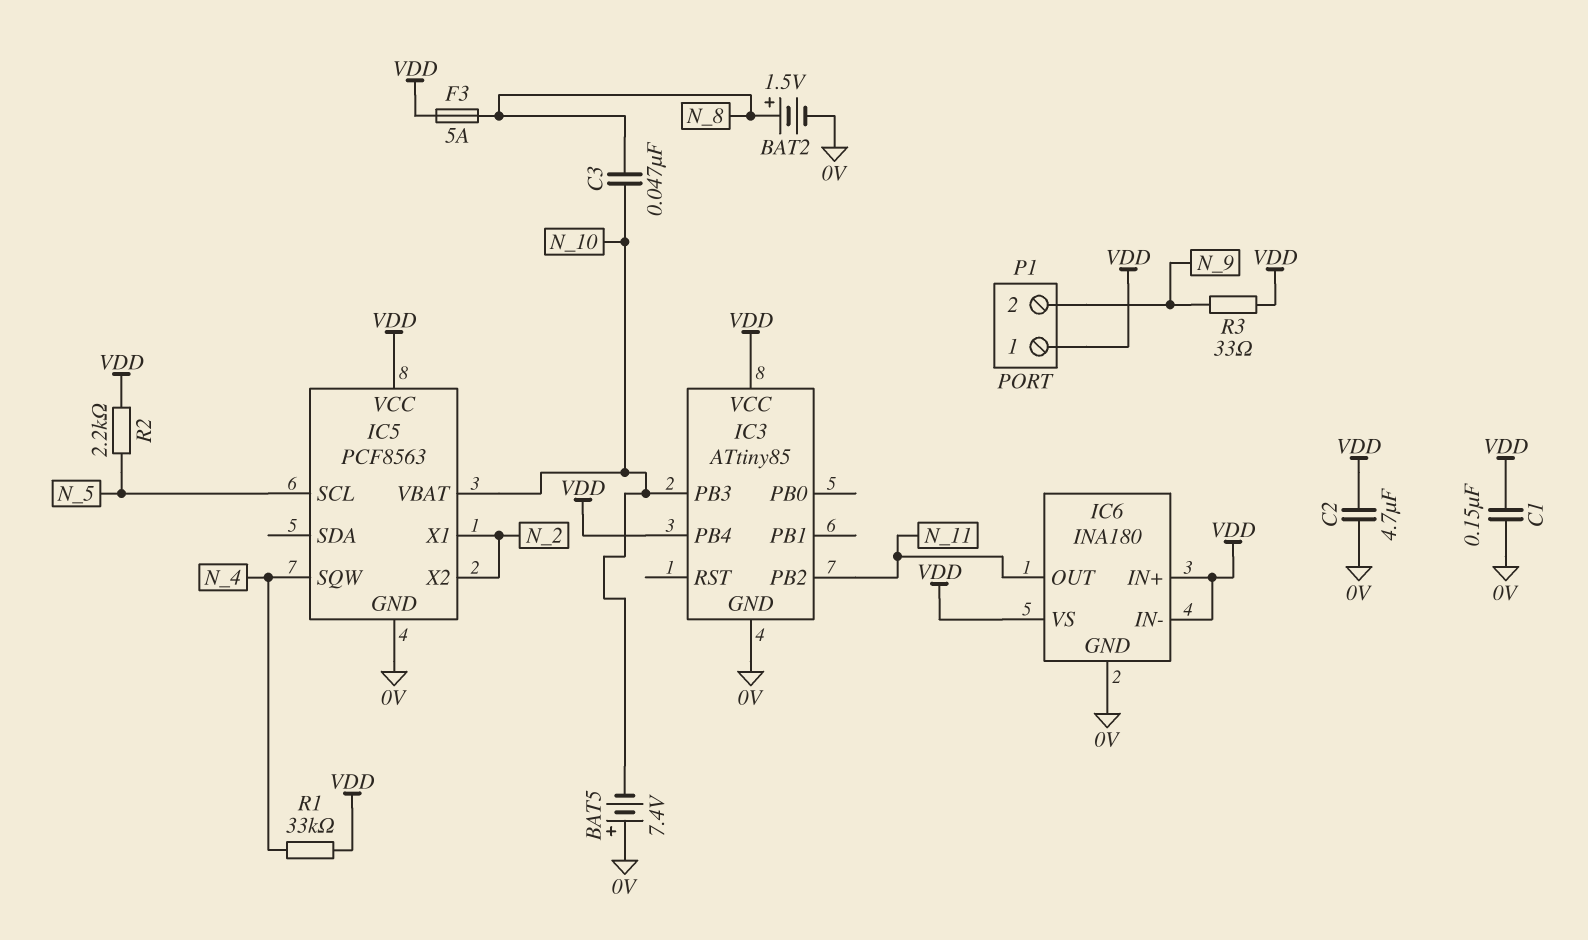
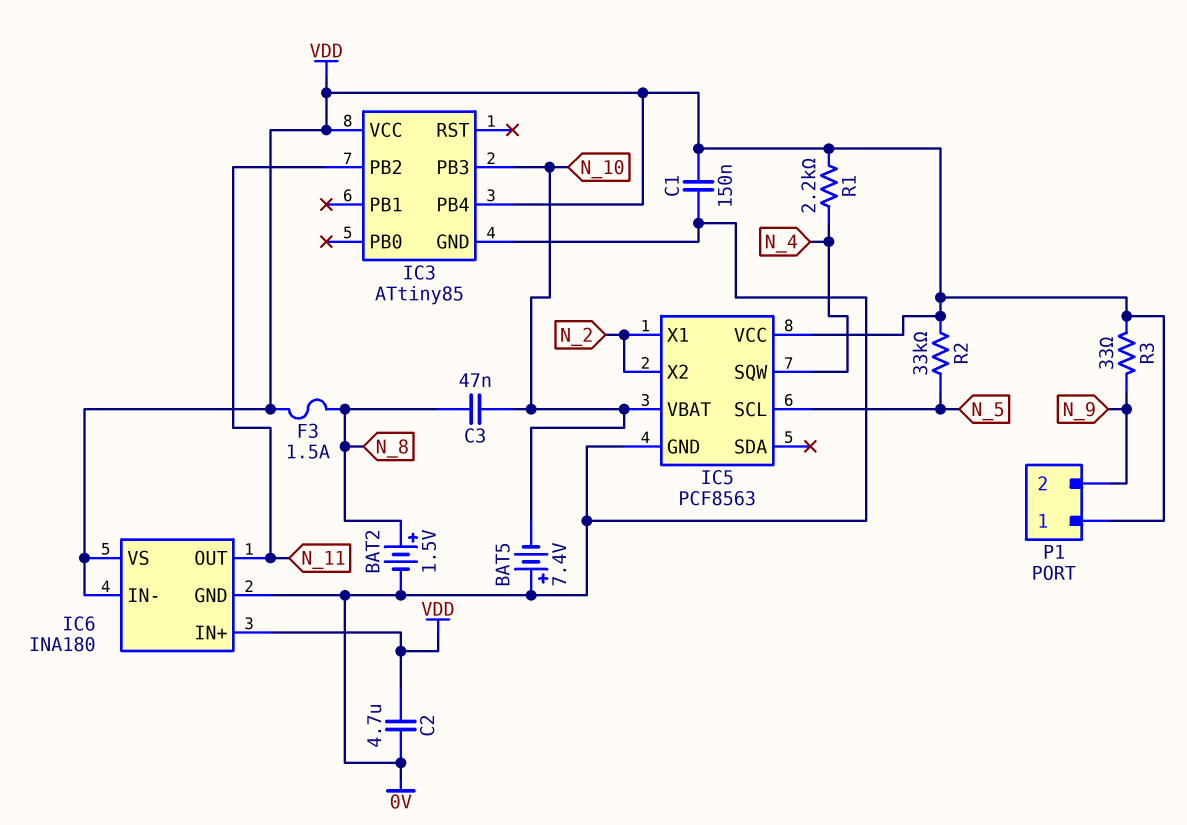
F3: 5A (N_8, VDD) -> 1.5A (N_8, VDD)
R1: 33k (N_4, VDD) -> 2.2k (N_4, VDD)
R2: 2.2k (N_5, VDD) -> 33k (N_5, VDD)

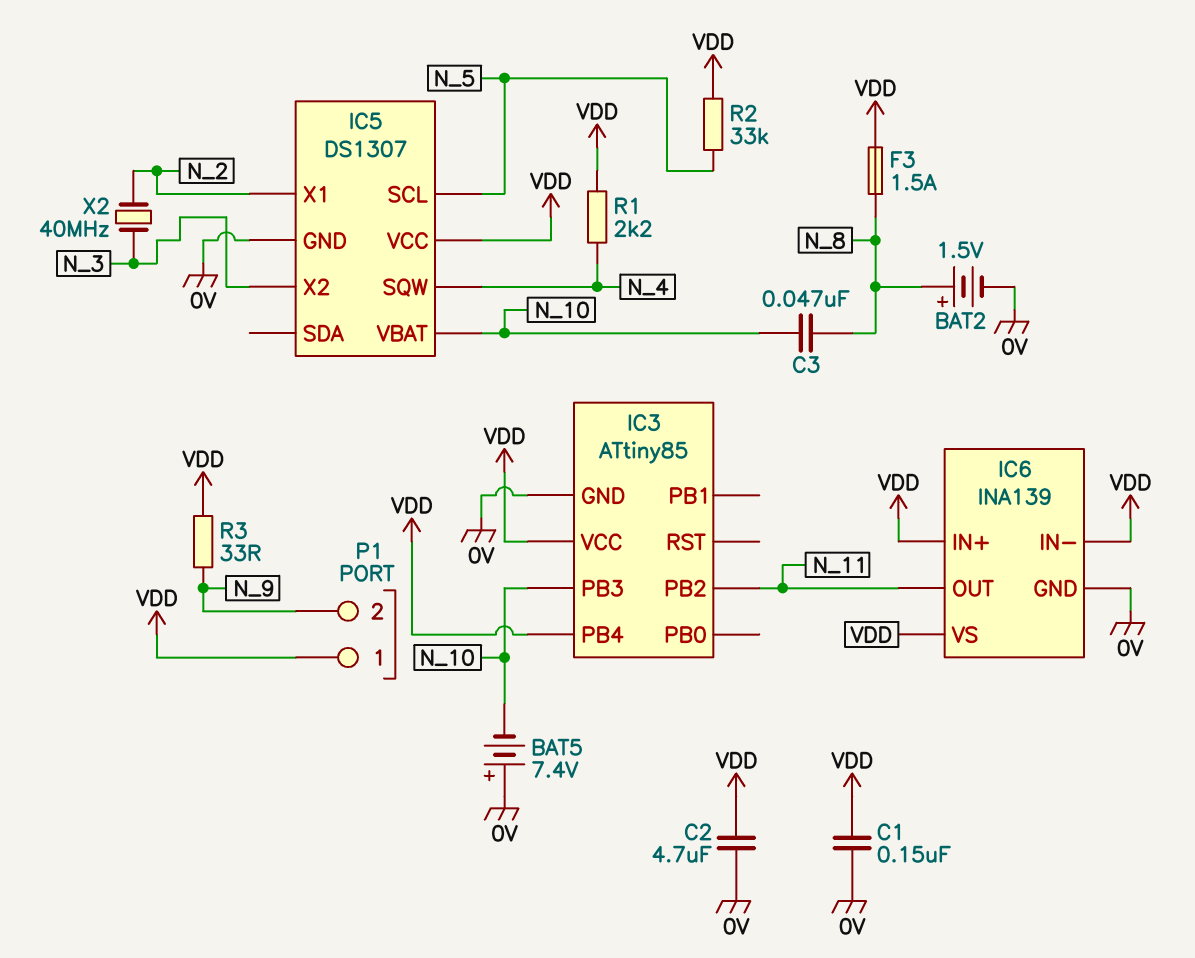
IC5: PCF8563 -> DS1307
IC5 pin X2: N_2 -> N_3
IC6: INA180 -> INA139
X2: none -> 40MHz (N_2, N_3)

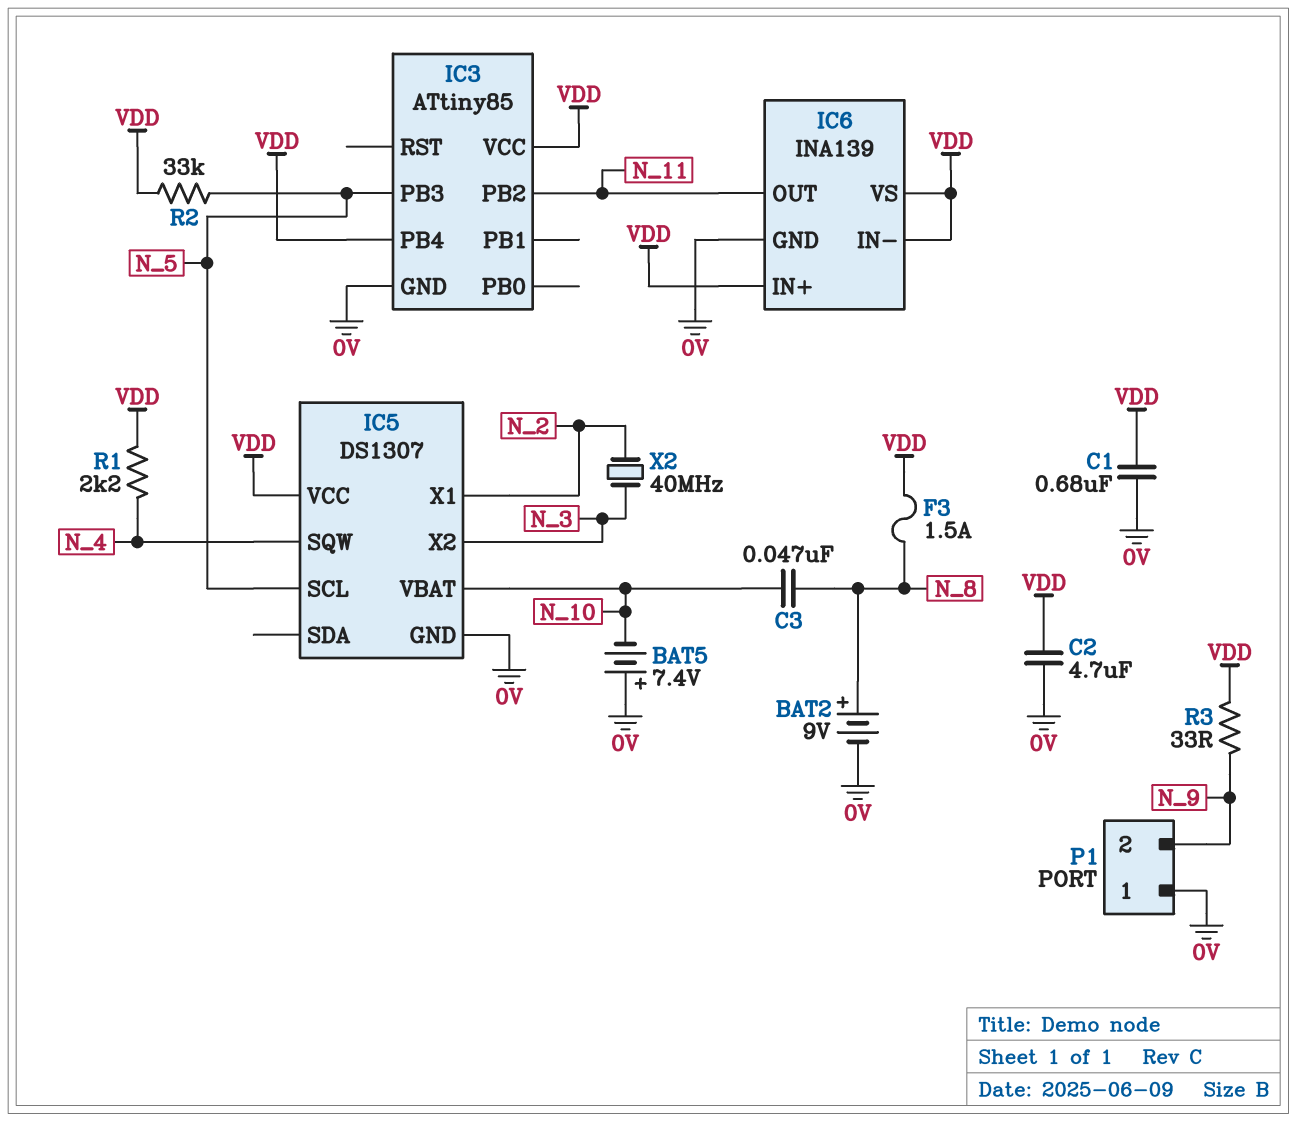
BAT2: 1.5V (plus N_8, minus 0V) -> 9V (plus N_8, minus 0V)
C1: 150nF (0V, VDD) -> 680nF (0V, VDD)
IC3 pin PB3: N_10 -> N_5
P1 pin 1: VDD -> 0V

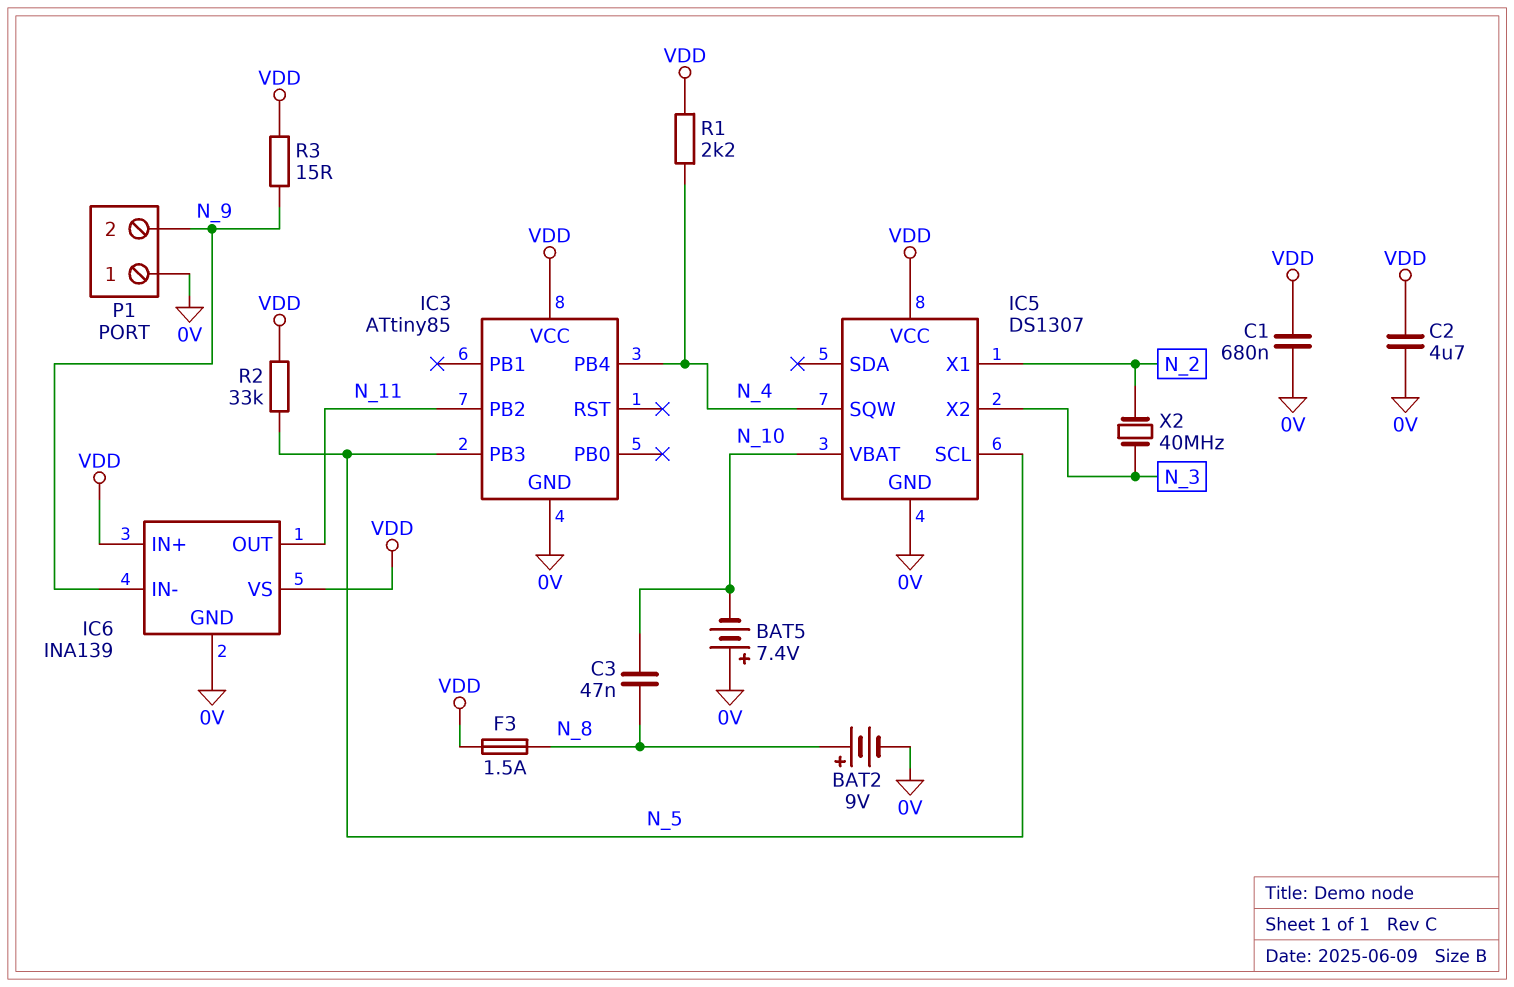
IC3 pin PB4: VDD -> N_4
IC6 pin IN-: VDD -> N_9
R3: 33 (N_9, VDD) -> 15 (N_9, VDD)

